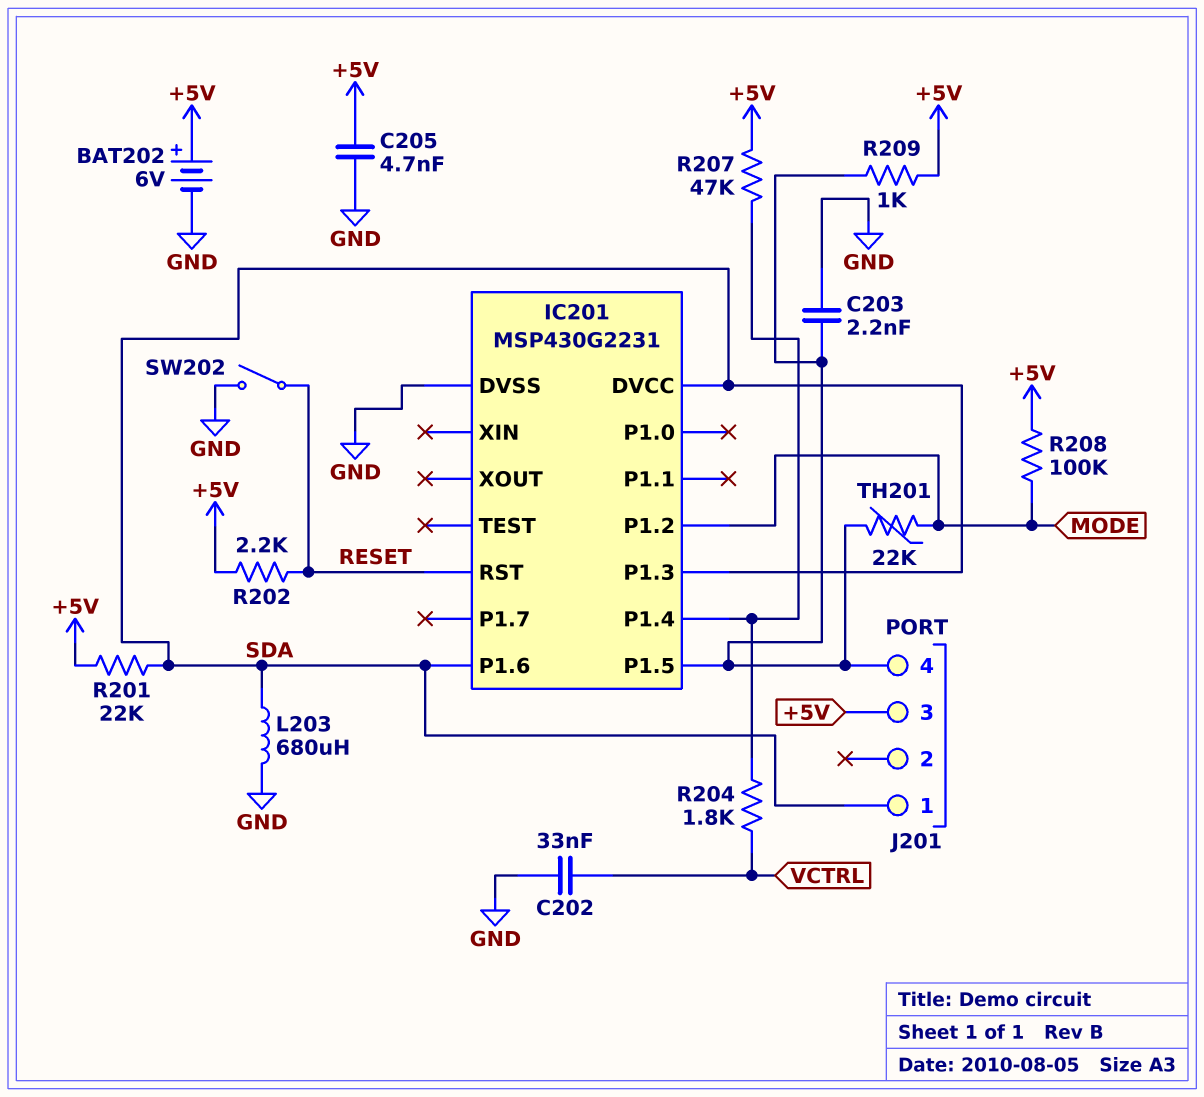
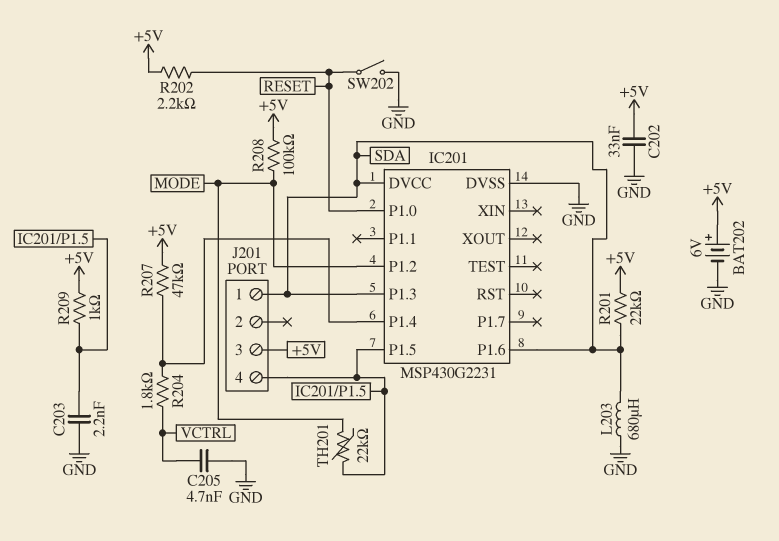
C202: 33nF (GND, VCTRL) -> 33nF (+5V, GND)
C205: 4.7nF (+5V, GND) -> 4.7nF (GND, VCTRL)
IC201 pin P1.0: none -> RESET
IC201 pin RST: RESET -> none

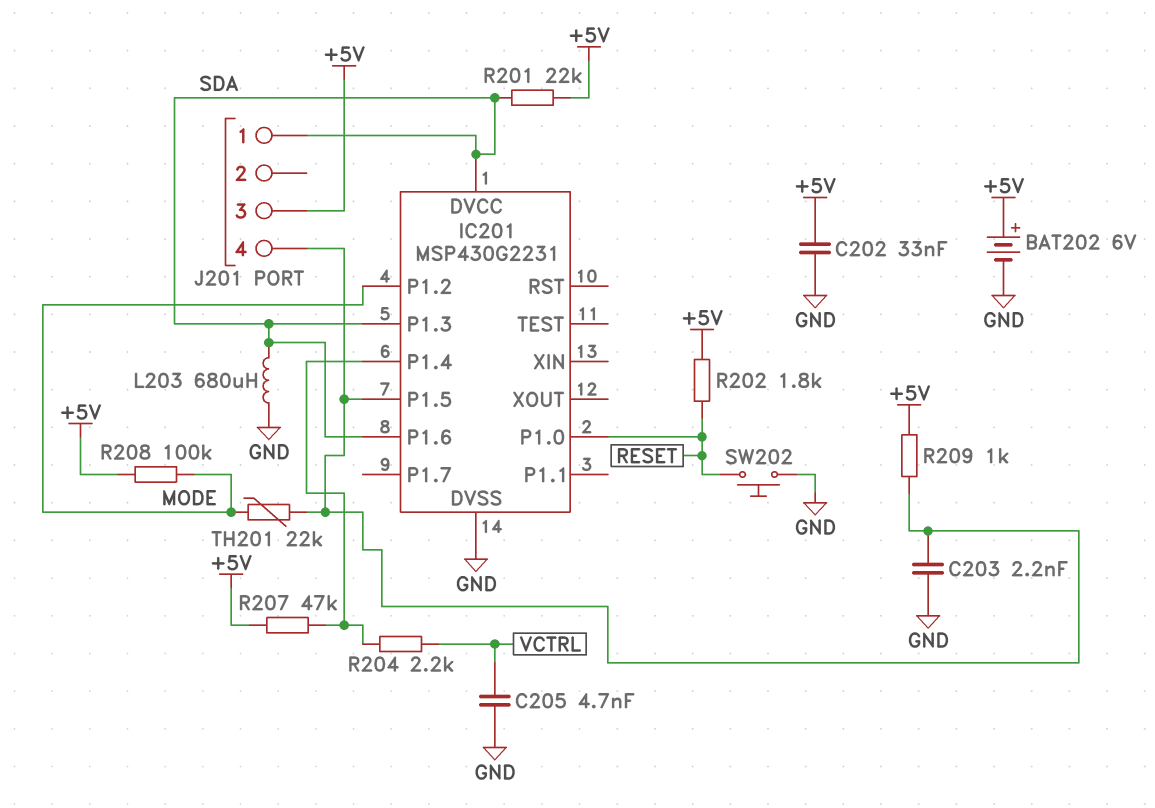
R202: 2.2k (+5V, RESET) -> 1.8k (+5V, RESET)
R204: 1.8k (IC201/P1.4, VCTRL) -> 2.2k (IC201/P1.4, VCTRL)
SW202: switch (GND, RESET) -> button (GND, RESET)

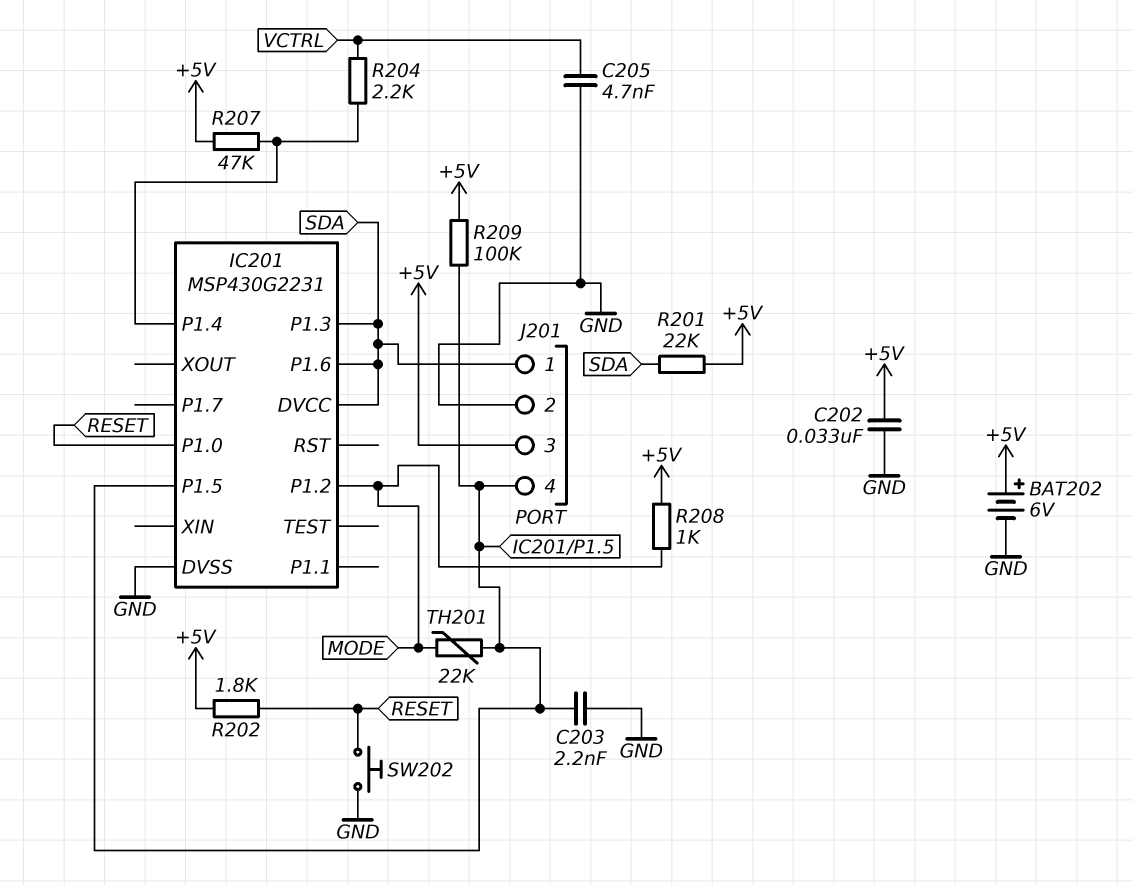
J201 pin 2: none -> GND
L203: 680uH (GND, SDA) -> none
R208: 100k (+5V, MODE) -> 1k (+5V, MODE)
R209: 1k (+5V, IC201/P1.5) -> 100k (+5V, IC201/P1.5)

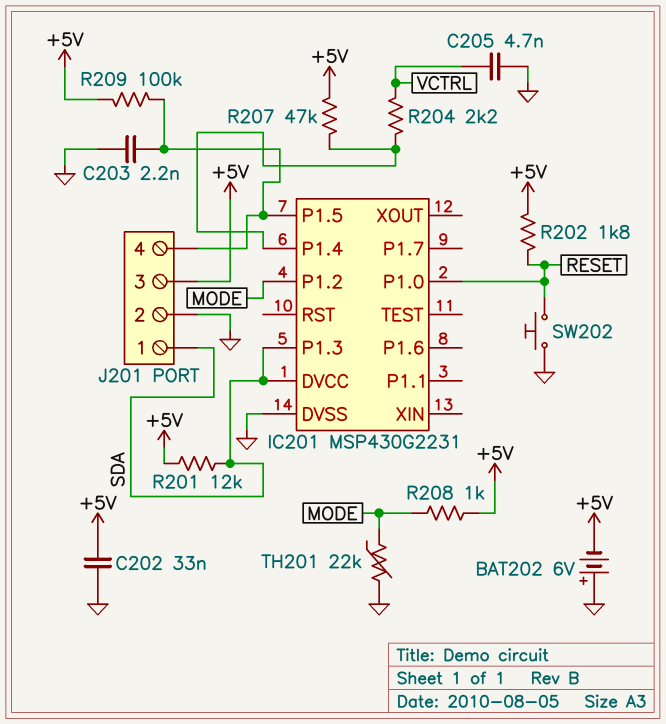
BAT202: 6V (plus +5V, minus GND) -> 6V (plus GND, minus +5V)
IC201 pin P1.6: SDA -> none
R201: 22k (+5V, SDA) -> 12k (+5V, SDA)
TH201: 22k (IC201/P1.5, MODE) -> 22k (GND, MODE)

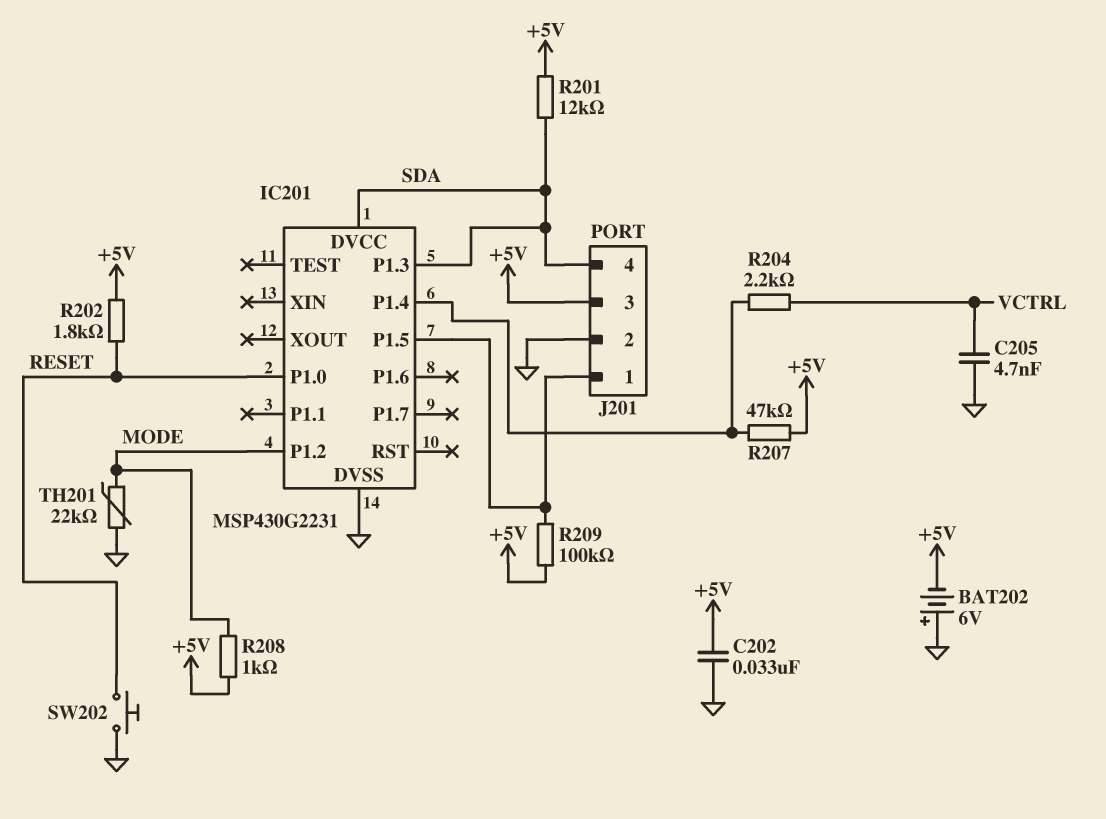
C203: 2.2nF (GND, IC201/P1.5) -> none
J201 pin 1: SDA -> IC201/P1.5
J201 pin 4: IC201/P1.5 -> SDA

